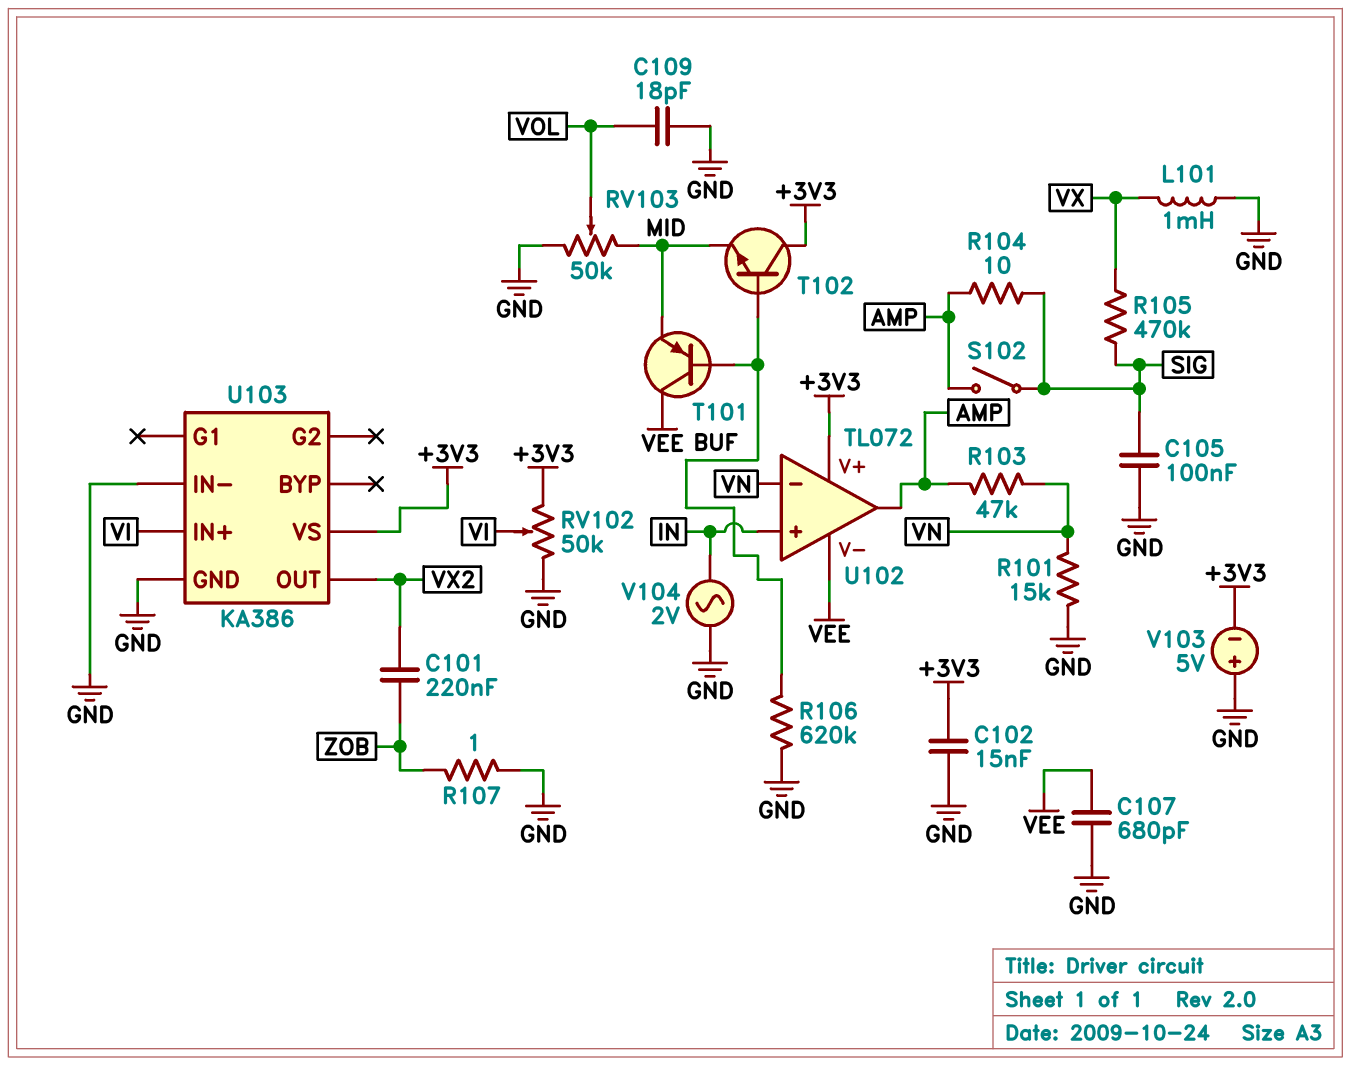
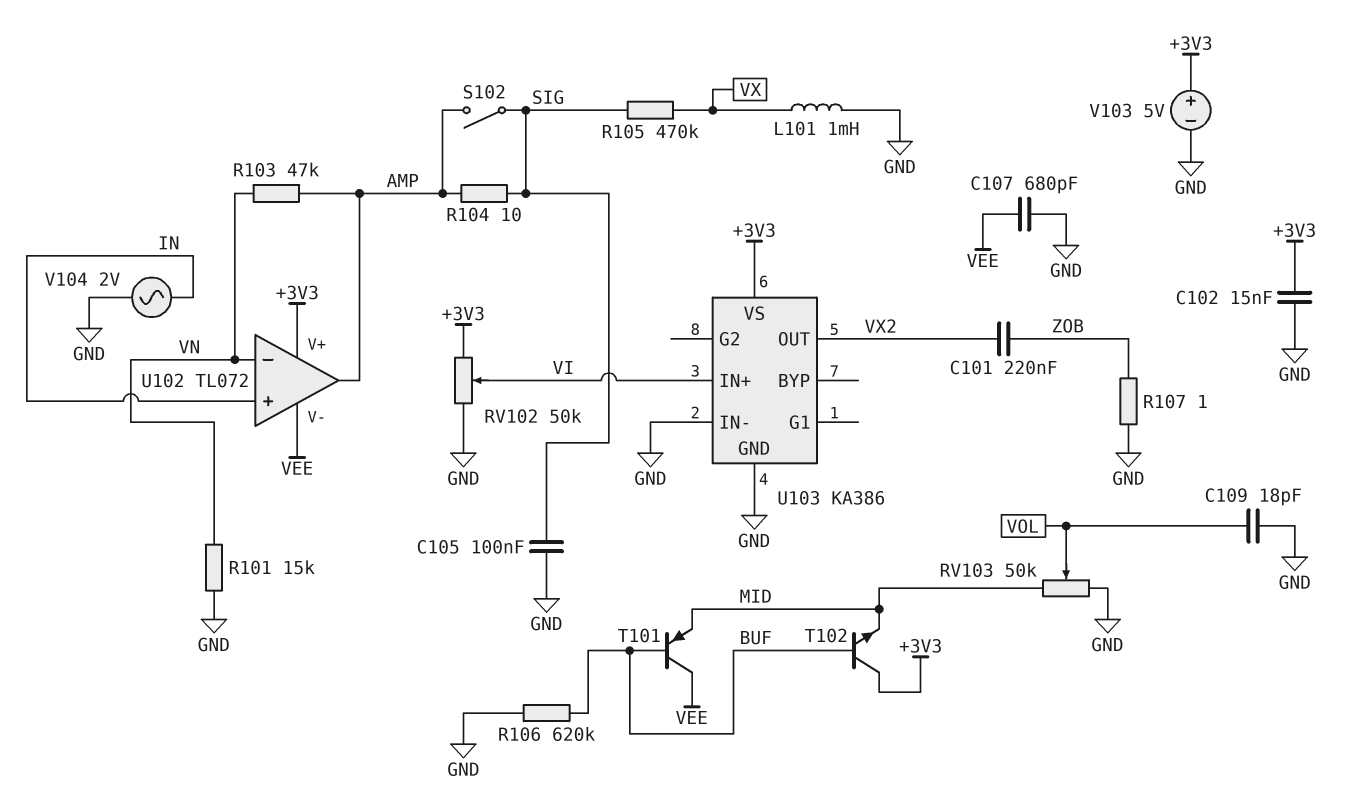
V103: 5V (plus GND, minus +3V3) -> 5V (plus +3V3, minus GND)

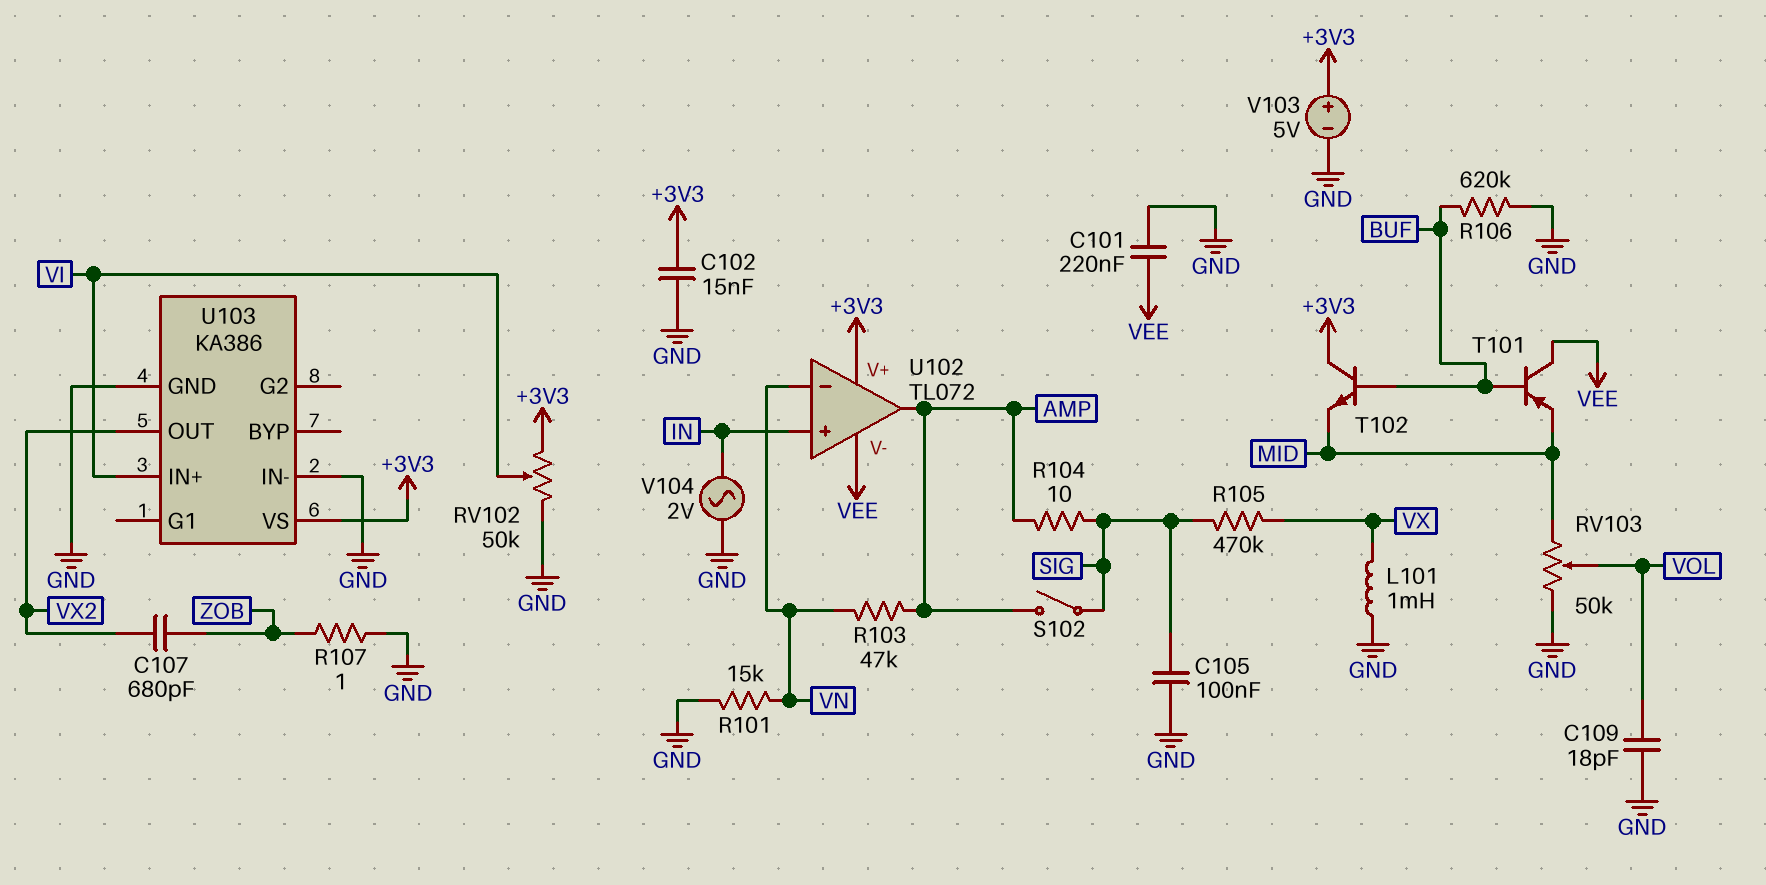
C101: 220nF (VX2, ZOB) -> 220nF (GND, VEE)
C107: 680pF (GND, VEE) -> 680pF (VX2, ZOB)

